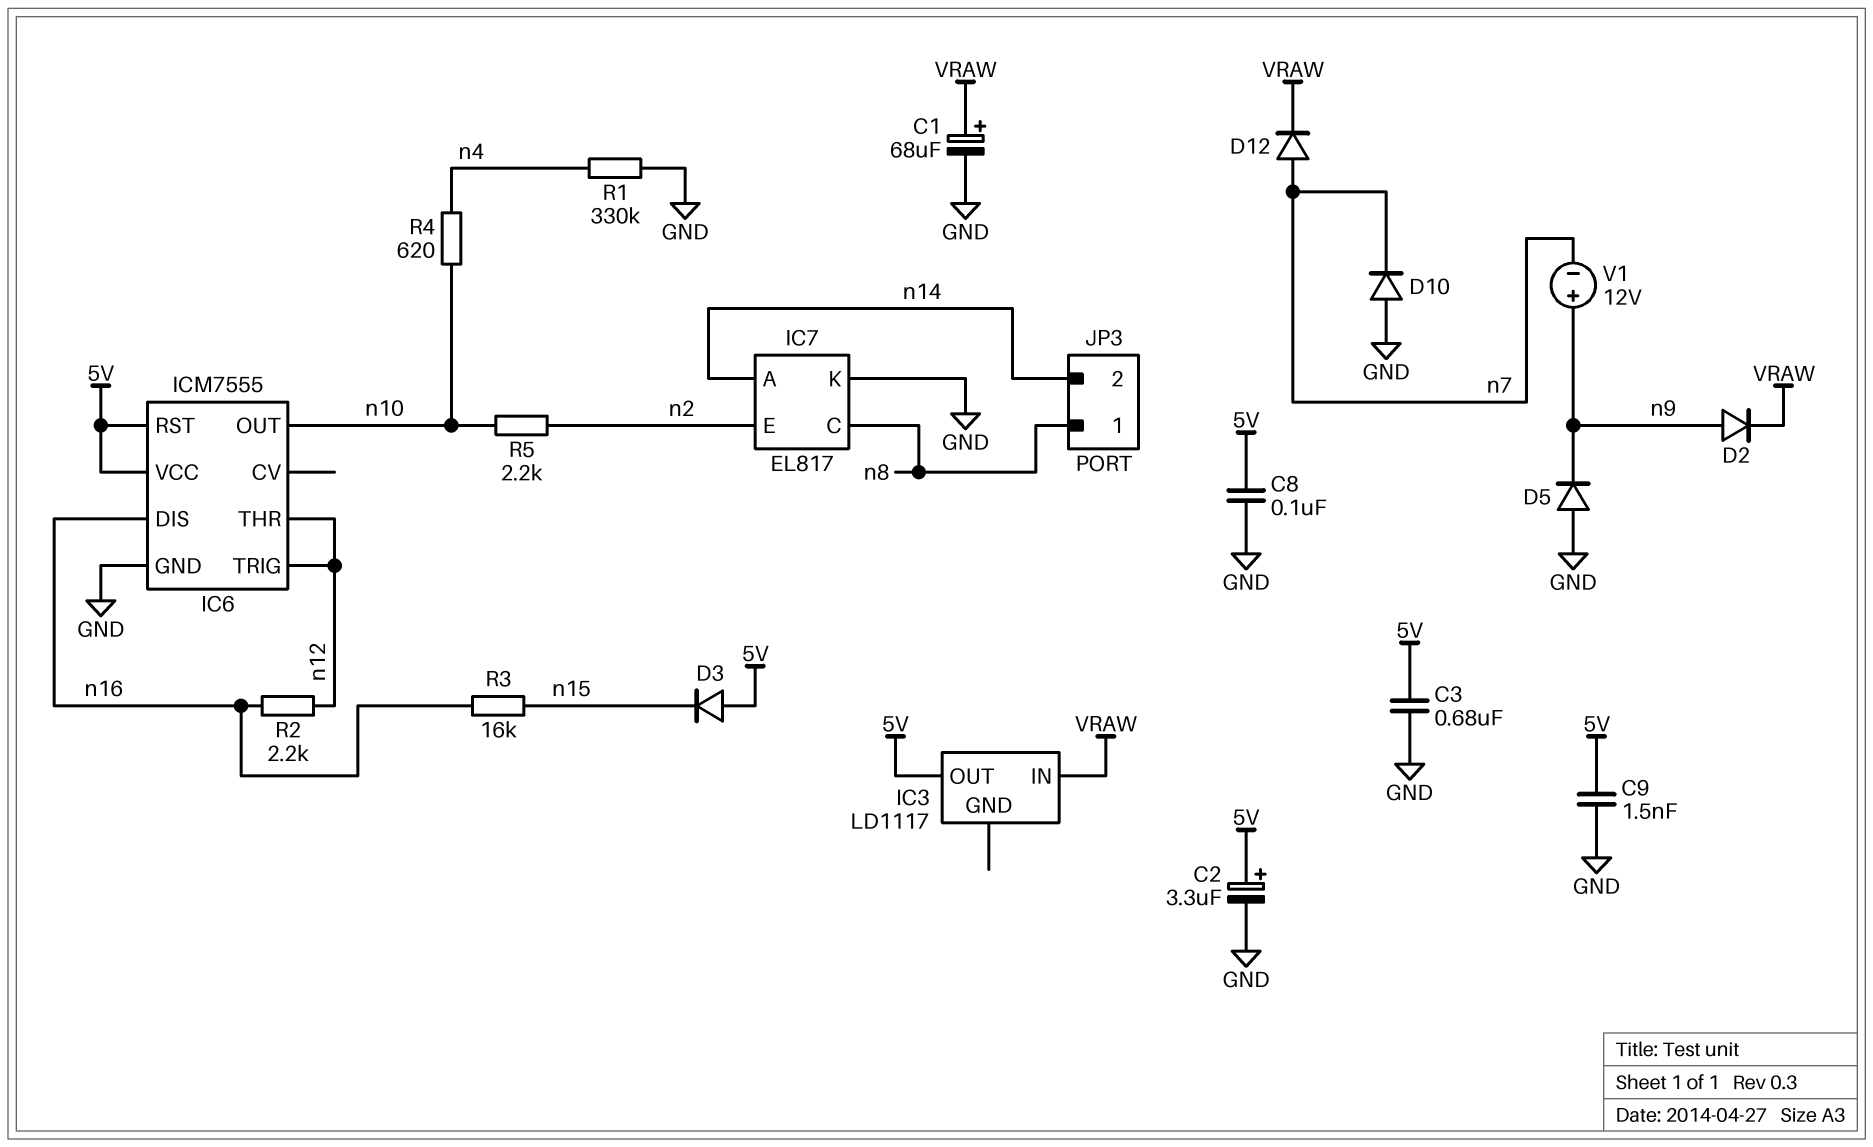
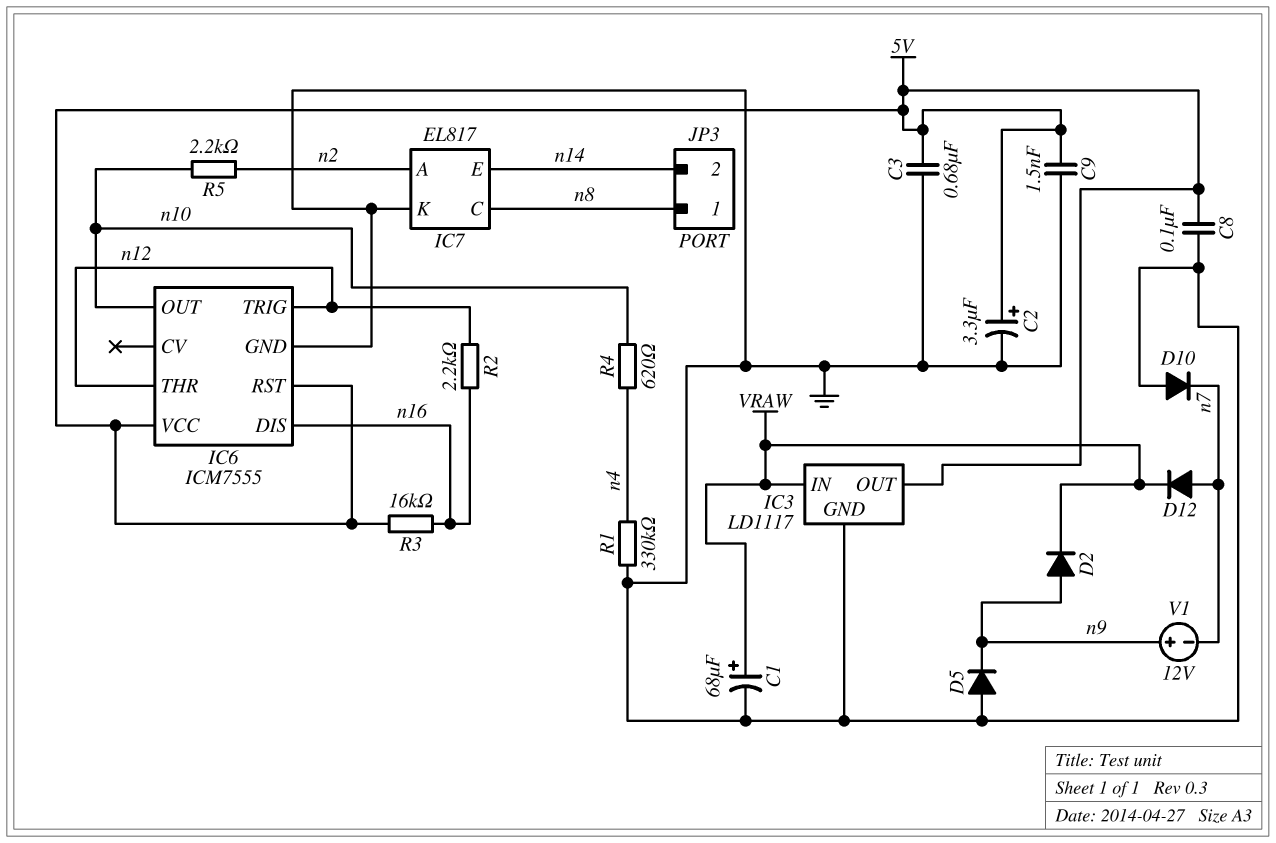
D3: diode (A 5V, K n15) -> none
IC3 pin GND: none -> GND
IC7 pin A: n14 -> n2
IC7 pin E: n2 -> n14
R3: 16k (n15, n16) -> 16k (5V, n16)

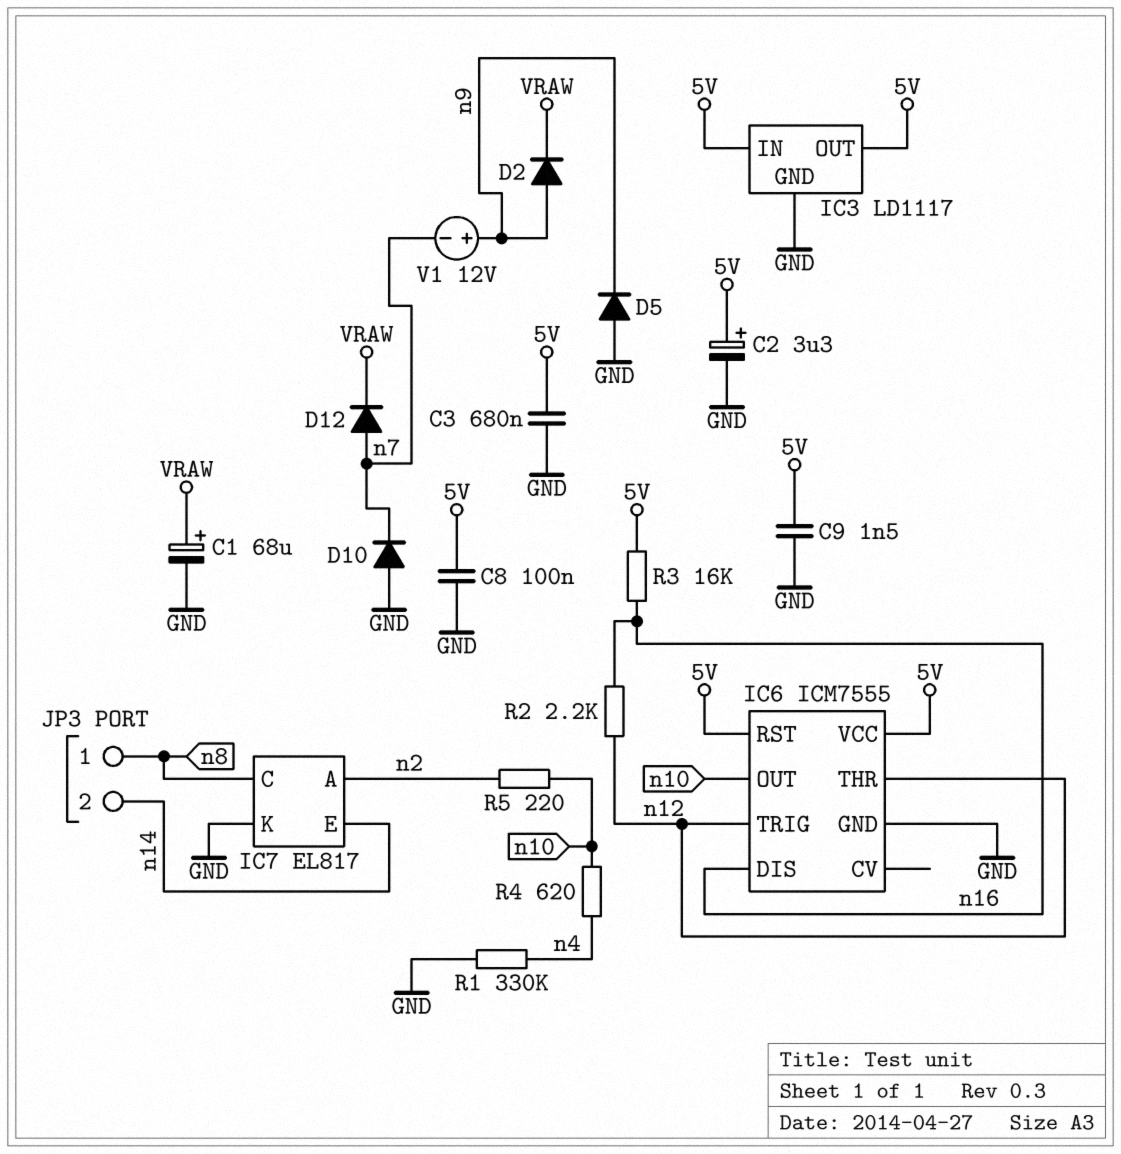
IC3 pin IN: VRAW -> 5V
R5: 2.2k (n2, n10) -> 220 (n2, n10)

